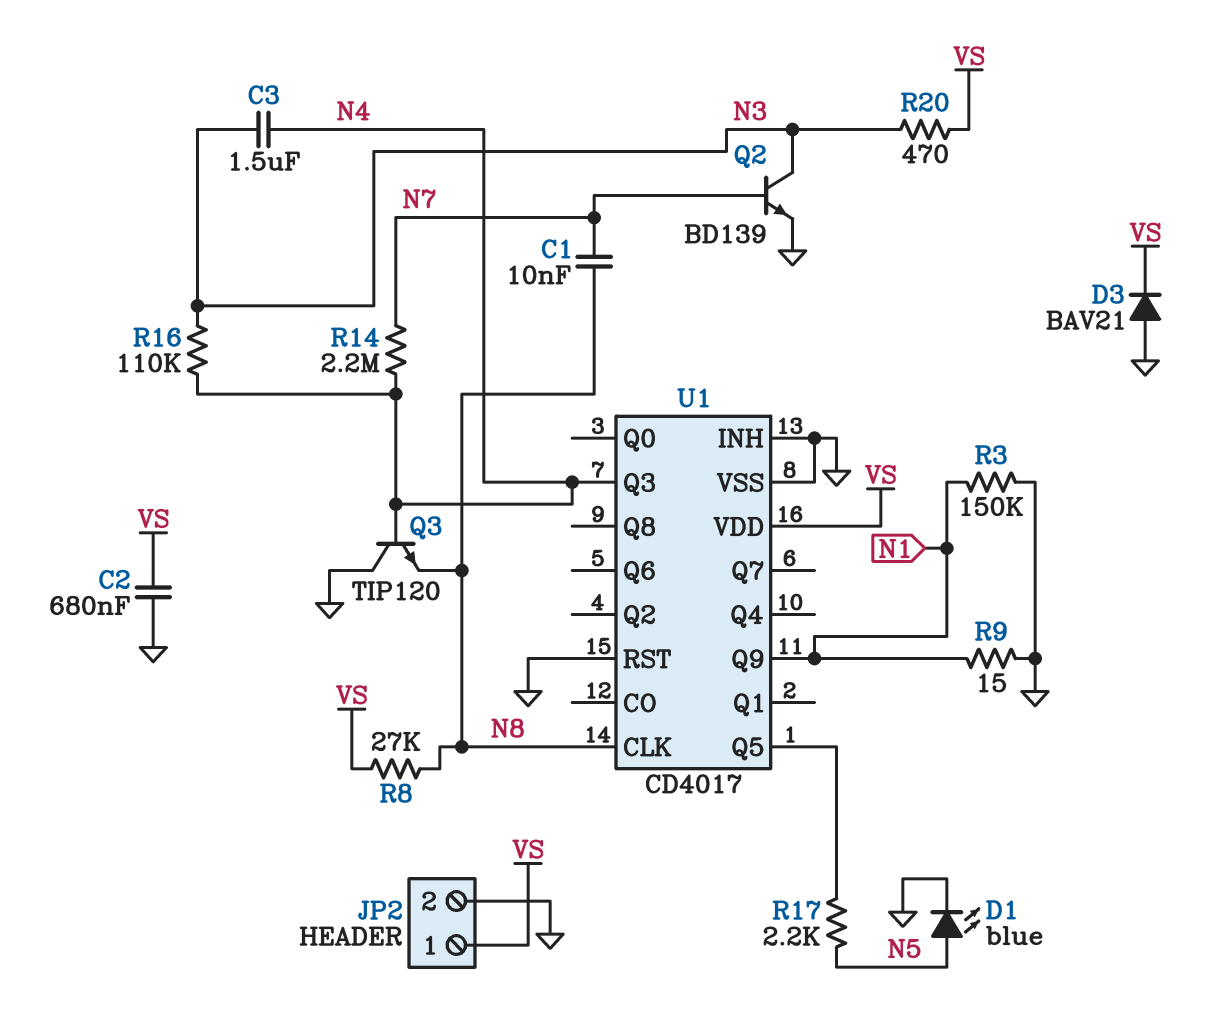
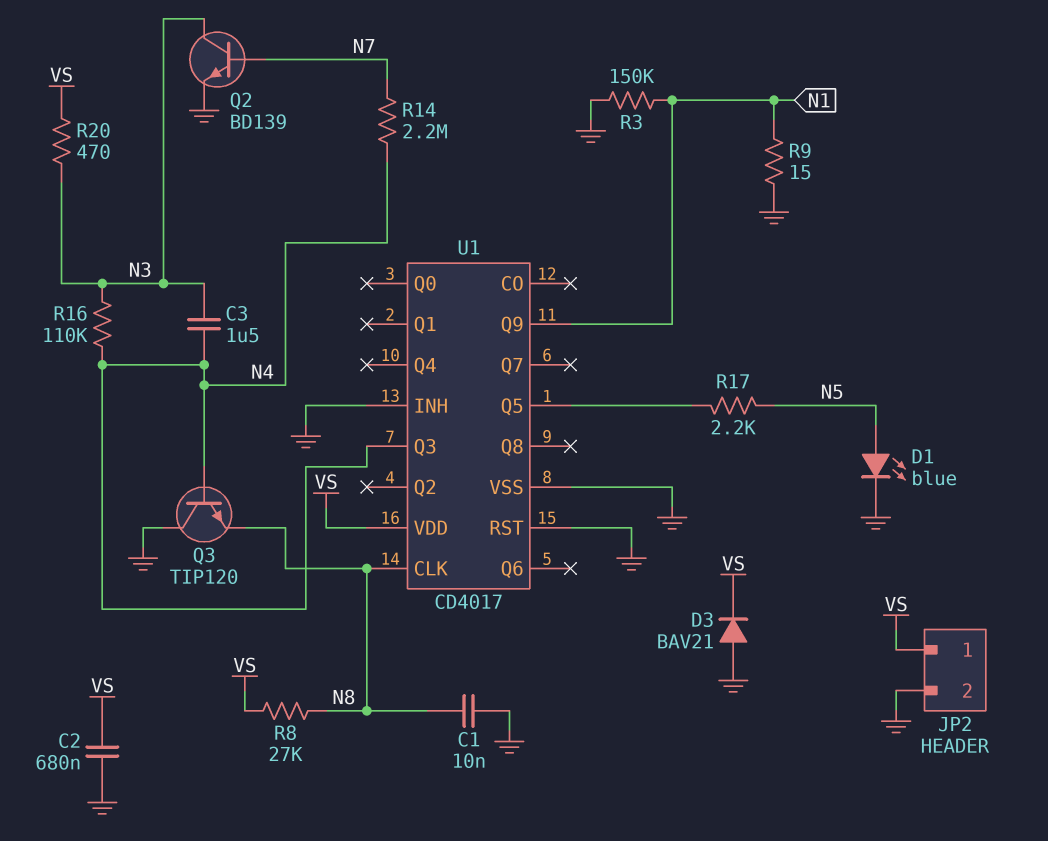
C1: 10nF (N7, N8) -> 10nF (GND, N8)

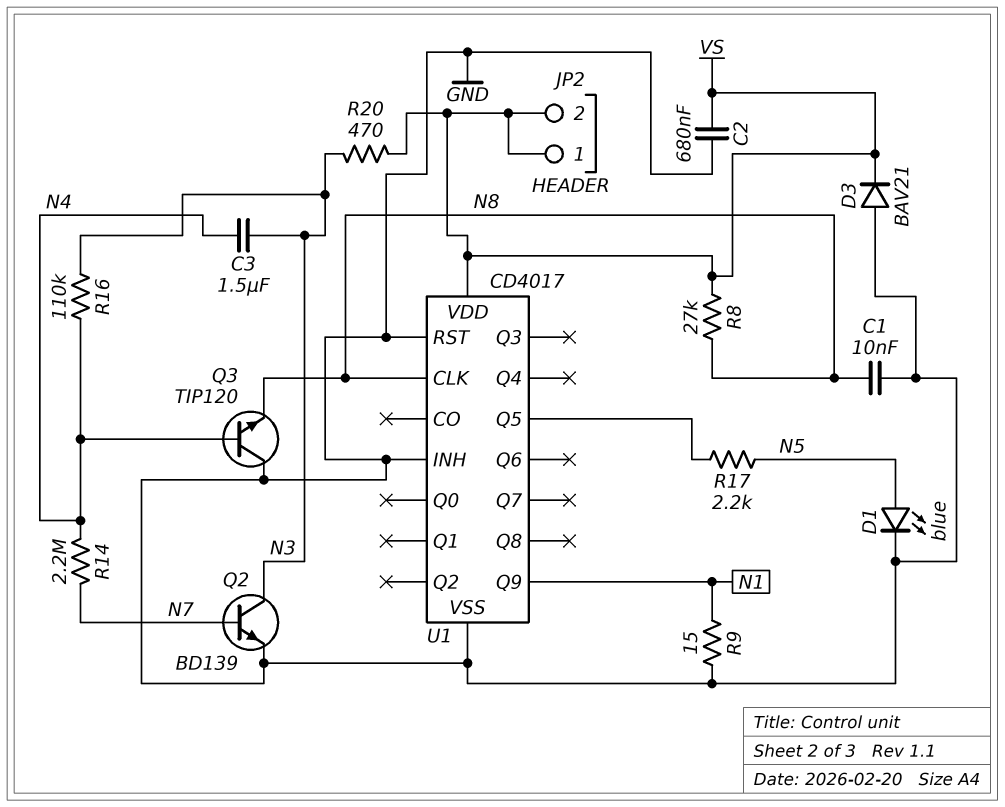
JP2 pin 2: GND -> VS
R3: 150k (GND, N1) -> none
U1 pin Q3: N4 -> none

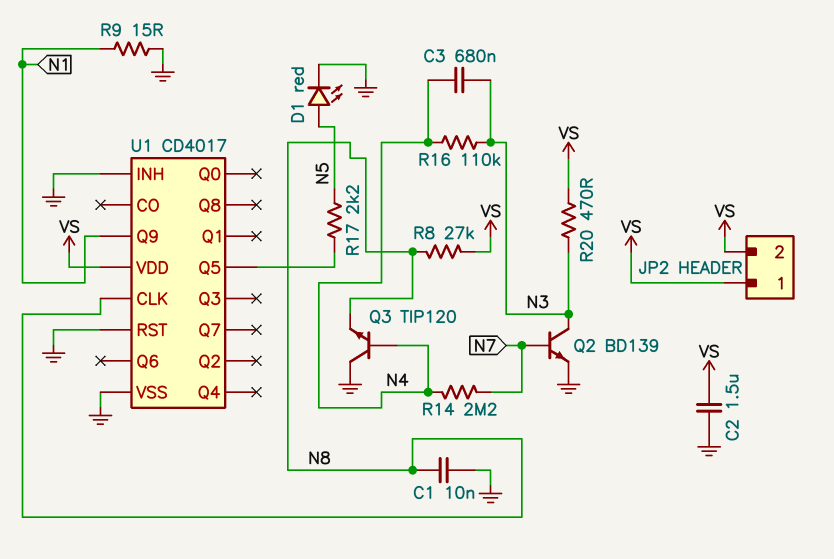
C2: 680nF (GND, VS) -> 1.5uF (GND, VS)
C3: 1.5uF (N3, N4) -> 680nF (N3, N4)
D1: LED blue (A N5, K GND) -> LED red (A N5, K GND)
D3: diode BAV21 (A GND, K VS) -> none

